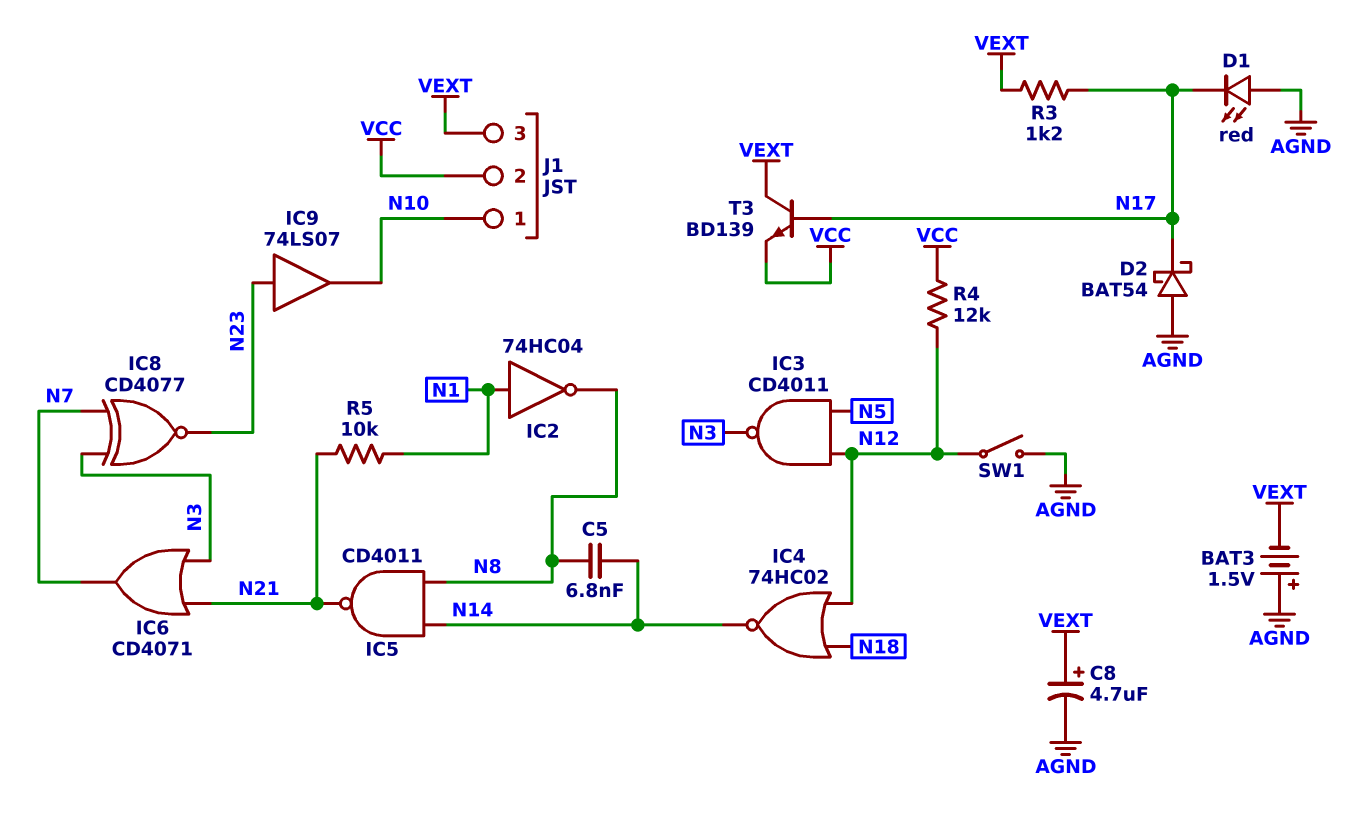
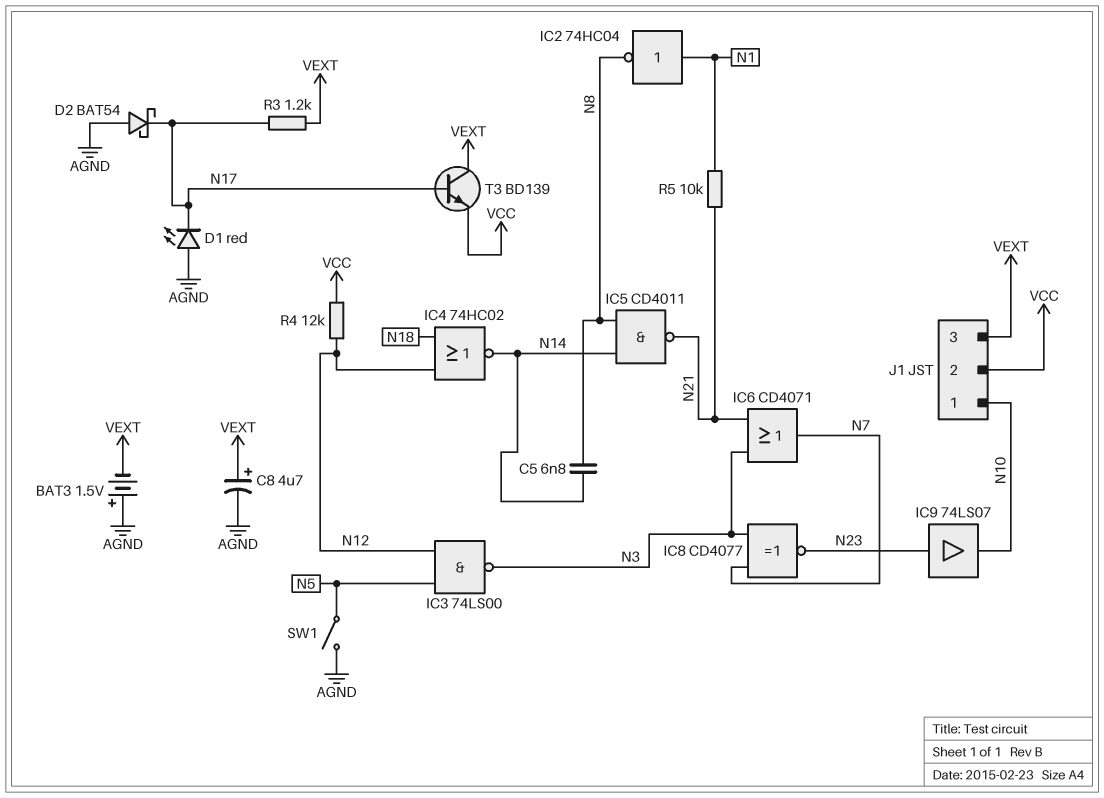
IC3: NAND CD4011 (in N5, in N12, out N3) -> NAND 74LS00 (in N5, in N12, out N3)
SW1: switch (AGND, N12) -> switch (AGND, N5)

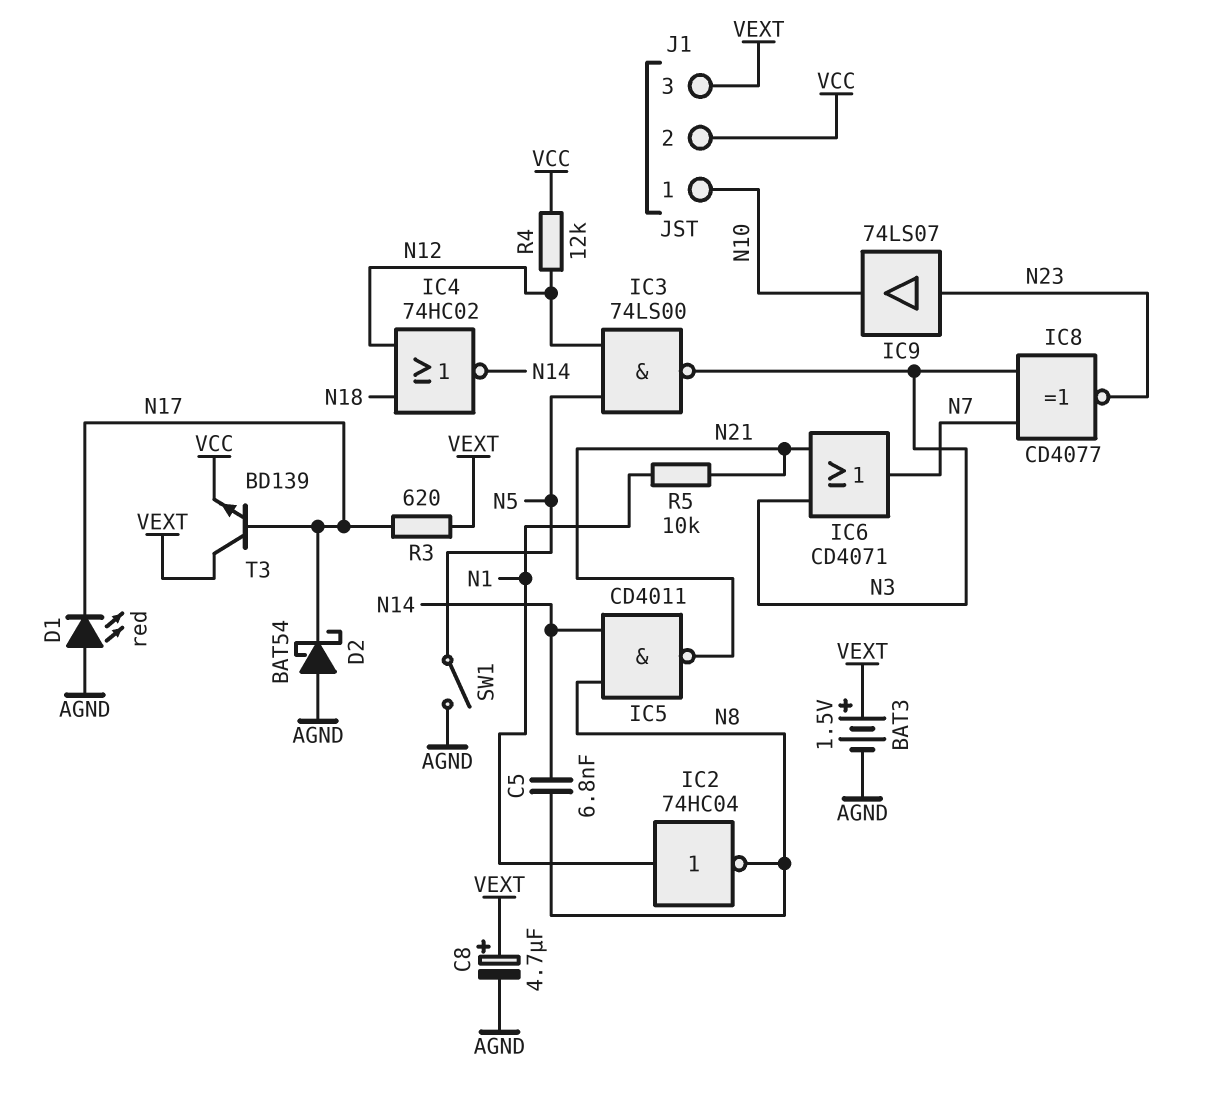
BAT3: 1.5V (plus AGND, minus VEXT) -> 1.5V (plus VEXT, minus AGND)
R3: 1.2k (N17, VEXT) -> 620 (N17, VEXT)

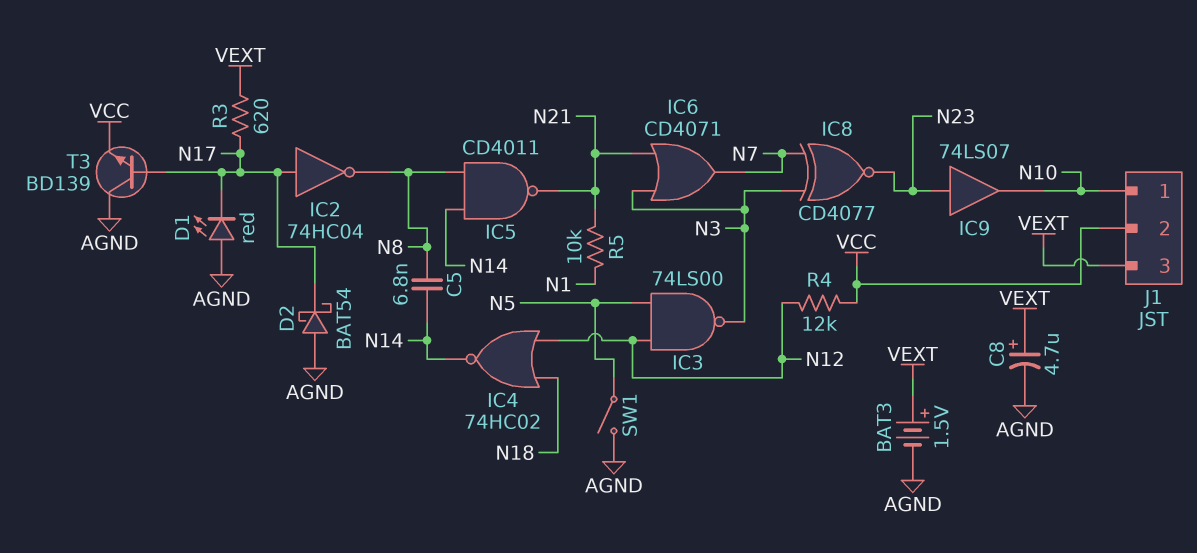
IC2: NOT 74HC04 (in N1, out N8) -> NOT 74HC04 (in N17, out N8)
T3: NPN BD139 (B N17, C VEXT, E VCC) -> NPN BD139 (B N17, C AGND, E VCC)

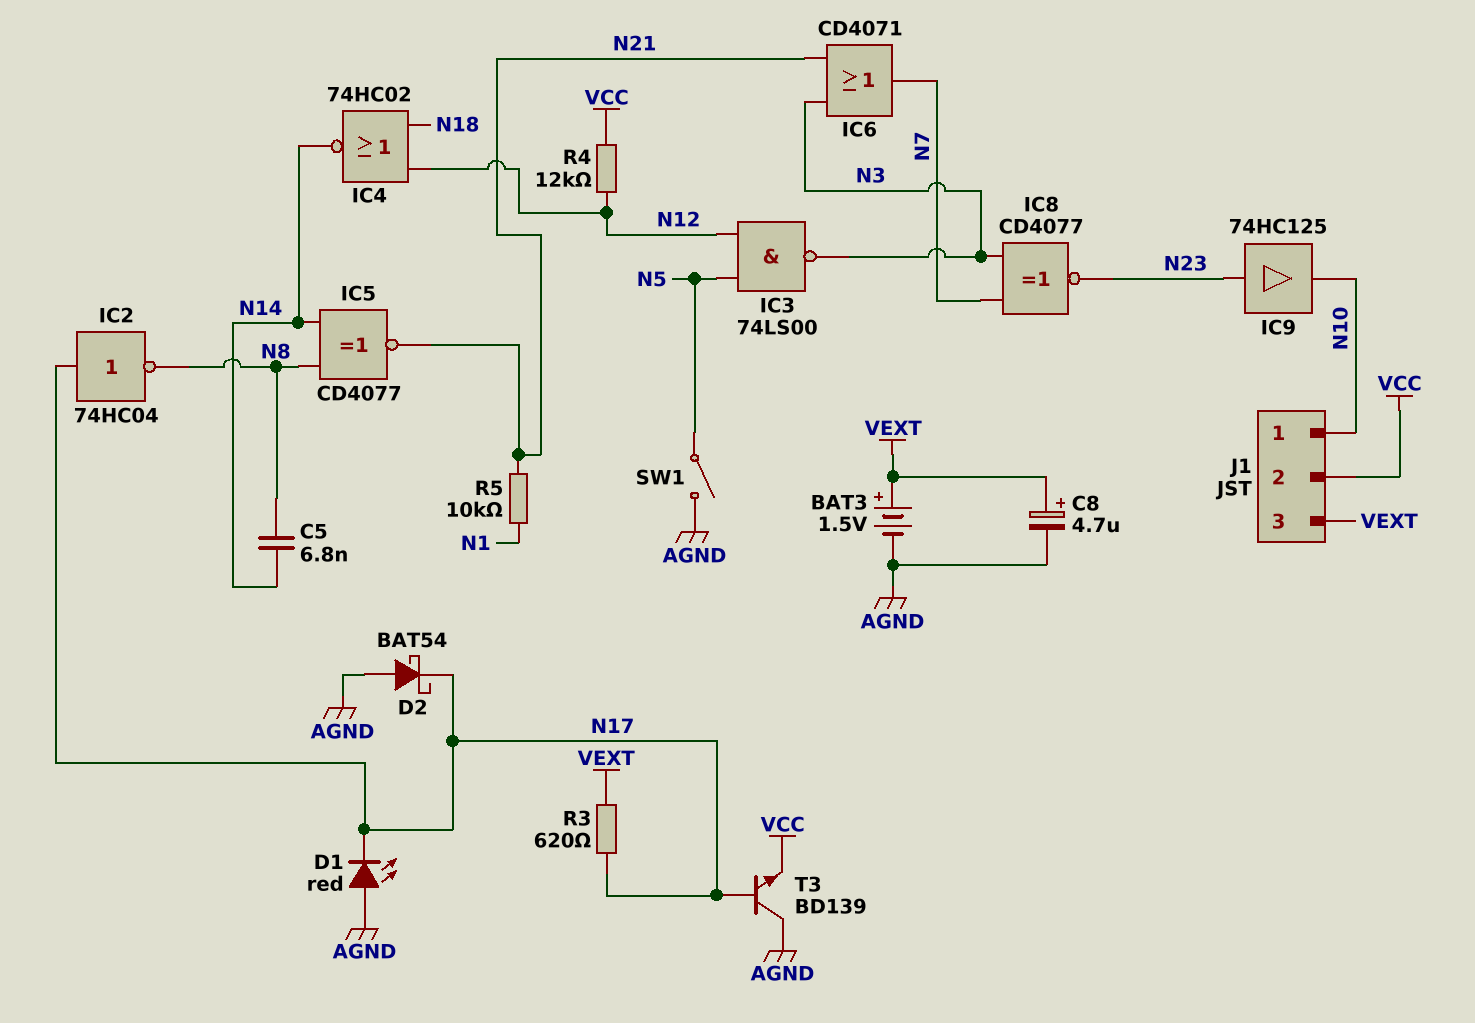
IC5: NAND CD4011 (in N8, in N14, out N21) -> XNOR CD4077 (in N8, in N14, out N21)
IC9: buffer 74LS07 (in N23, out N10) -> buffer 74HC125 (in N23, out N10)

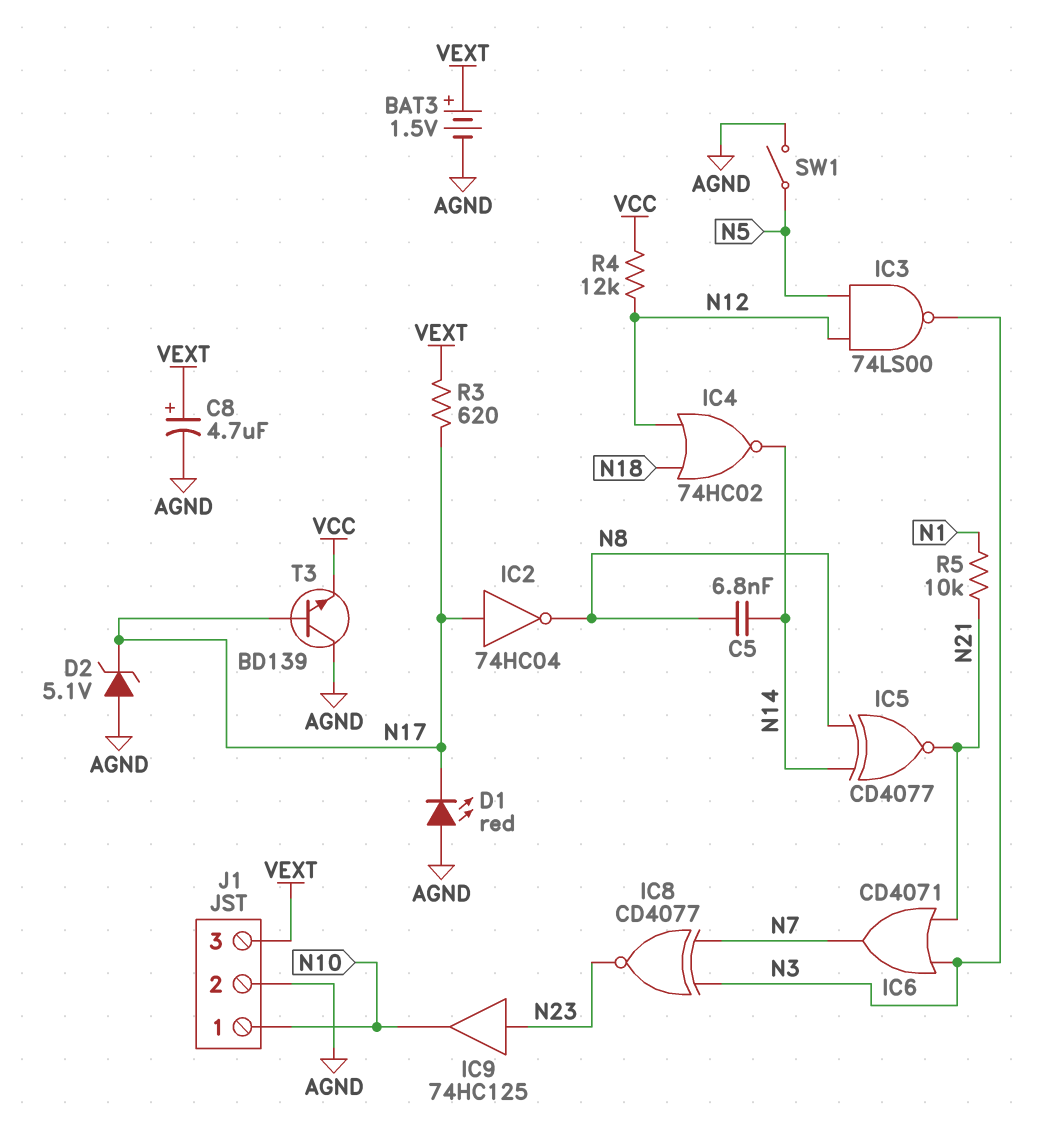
D2: schottky BAT54 (A AGND, K N17) -> zener 5.1V (A AGND, K N17)
J1 pin 2: VCC -> AGND

